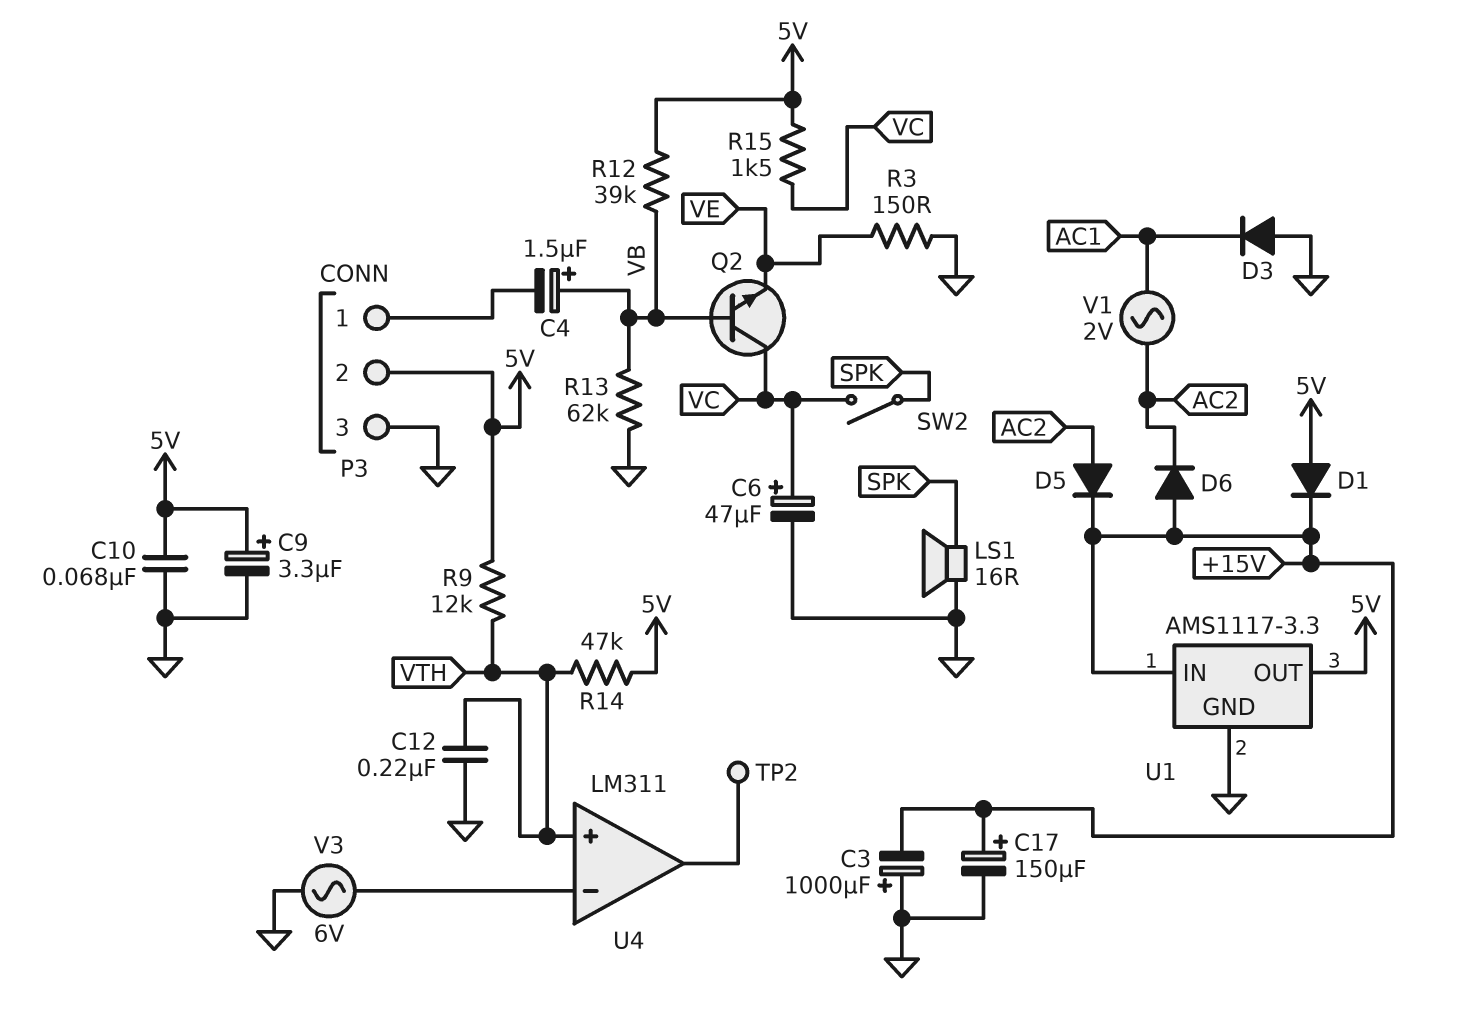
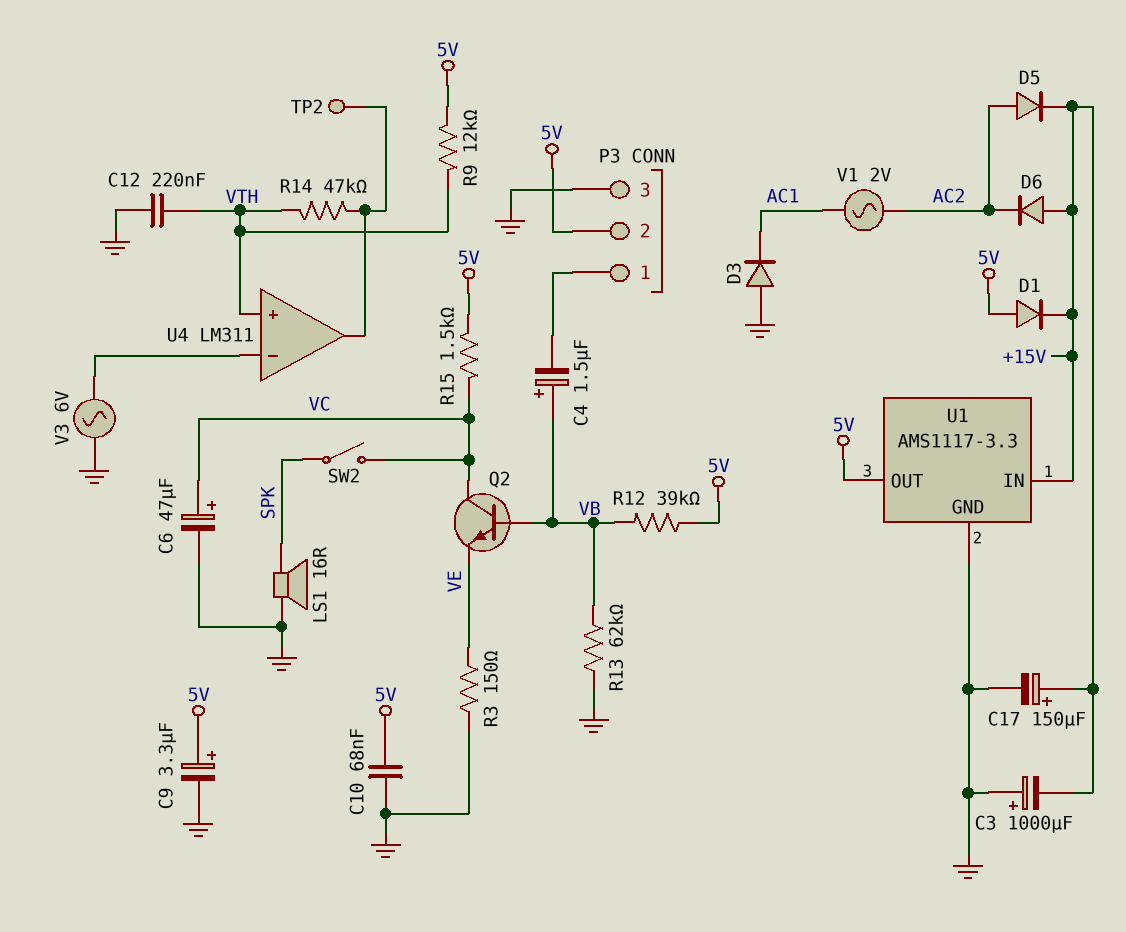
R14: 47k (5V, VTH) -> 47k (U4/out, VTH)

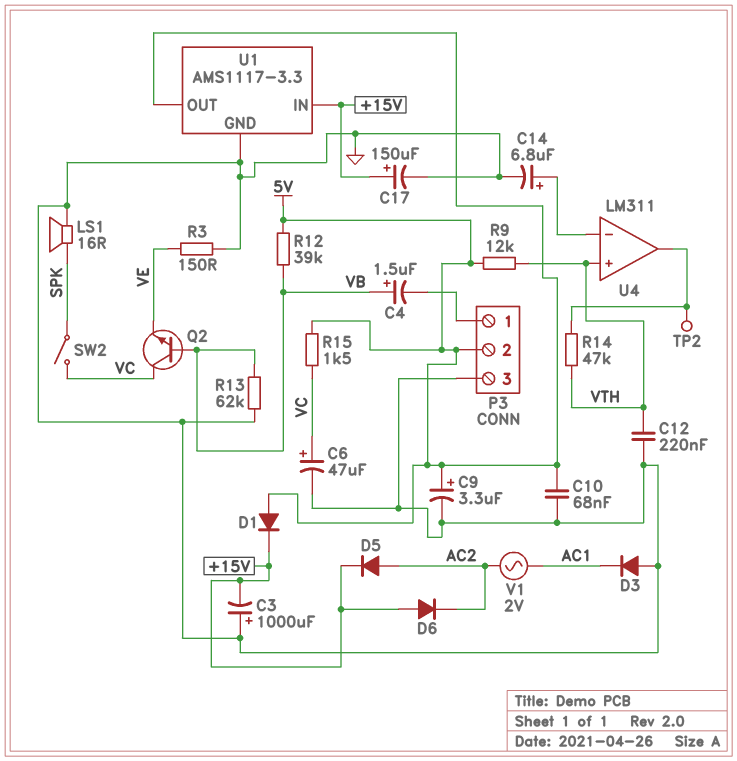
C14: none -> 6.8uF (plus U4/in-, minus GND)
V3: AC 6V (GND, U4/in-) -> none

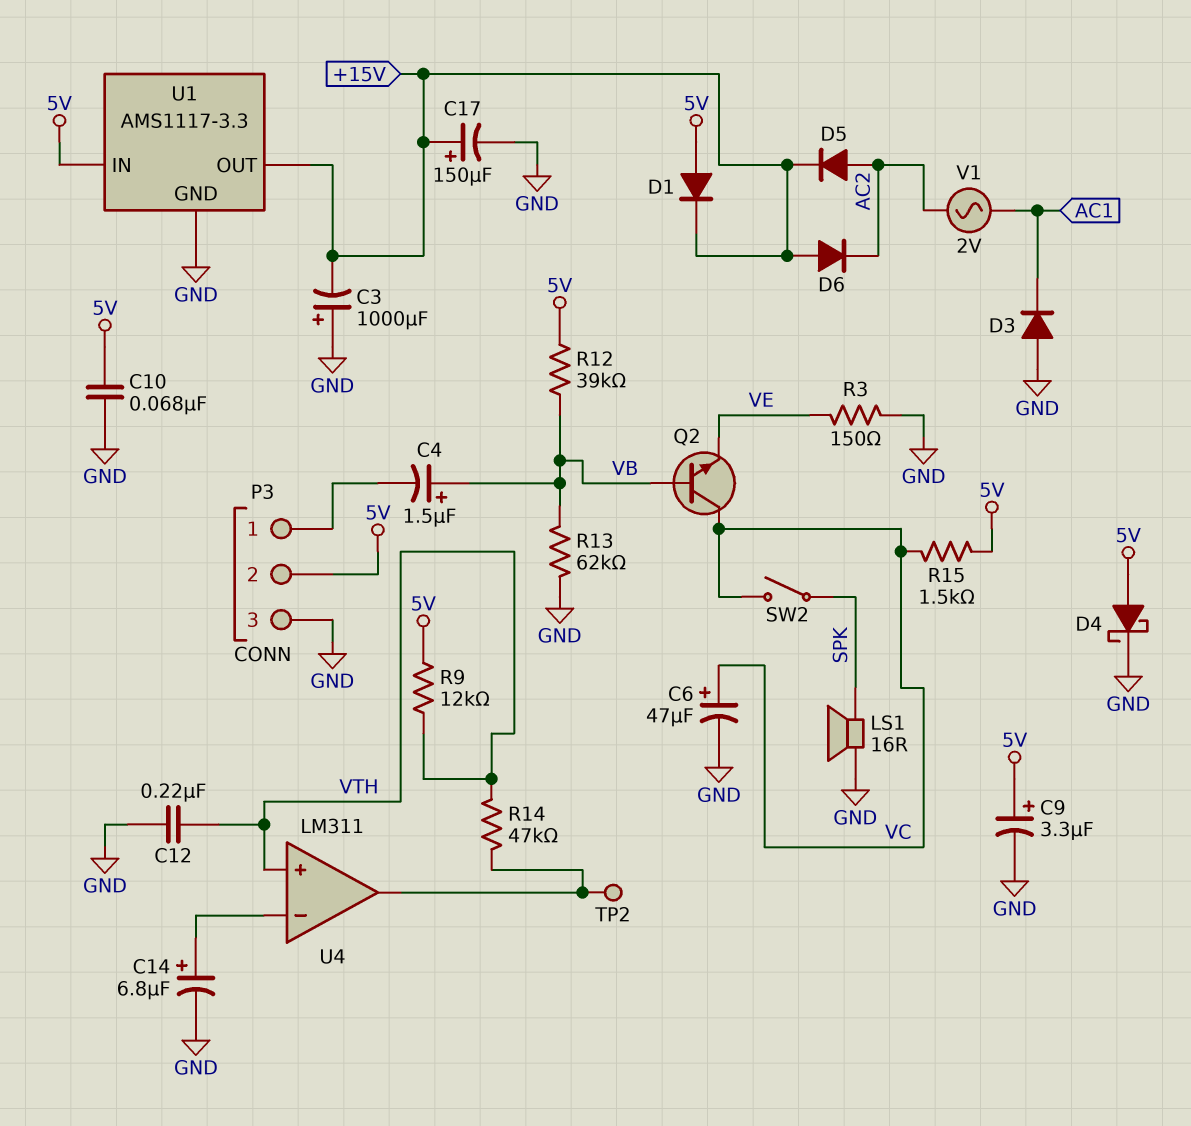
D4: none -> schottky (A 5V, K GND)
U1 pin IN: +15V -> 5V
U1 pin OUT: 5V -> +15V

